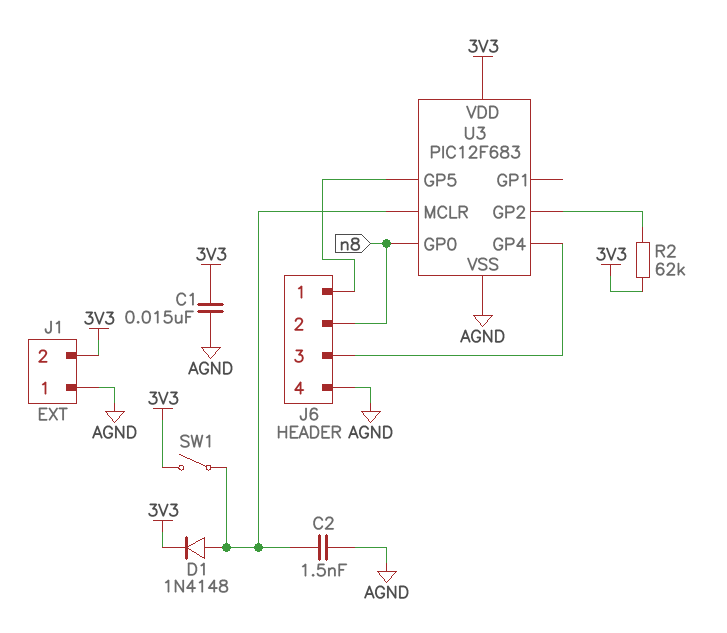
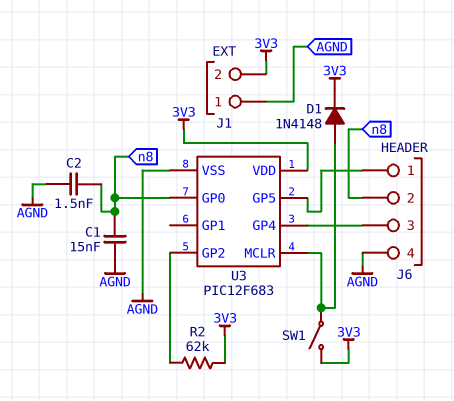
C1: 15nF (3V3, AGND) -> 15nF (AGND, n8)
C2: 1.5nF (AGND, U3/MCLR) -> 1.5nF (AGND, n8)

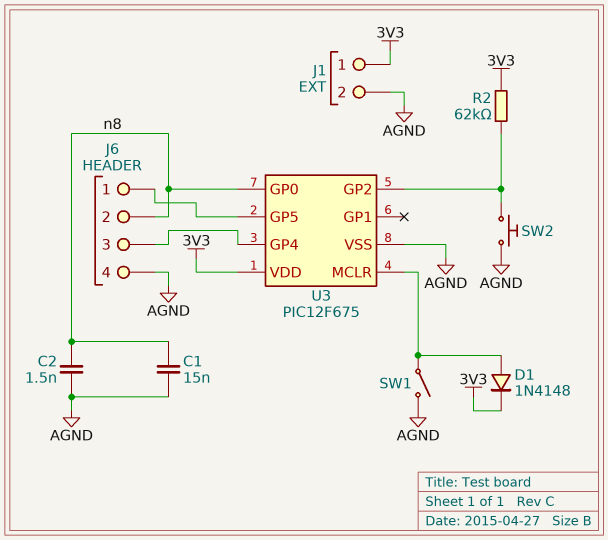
J1 pin 1: AGND -> 3V3
J1 pin 2: 3V3 -> AGND
SW1: switch (3V3, U3/MCLR) -> switch (AGND, U3/MCLR)
SW2: none -> button (AGND, U3/GP2)
U3: PIC12F683 -> PIC12F675

